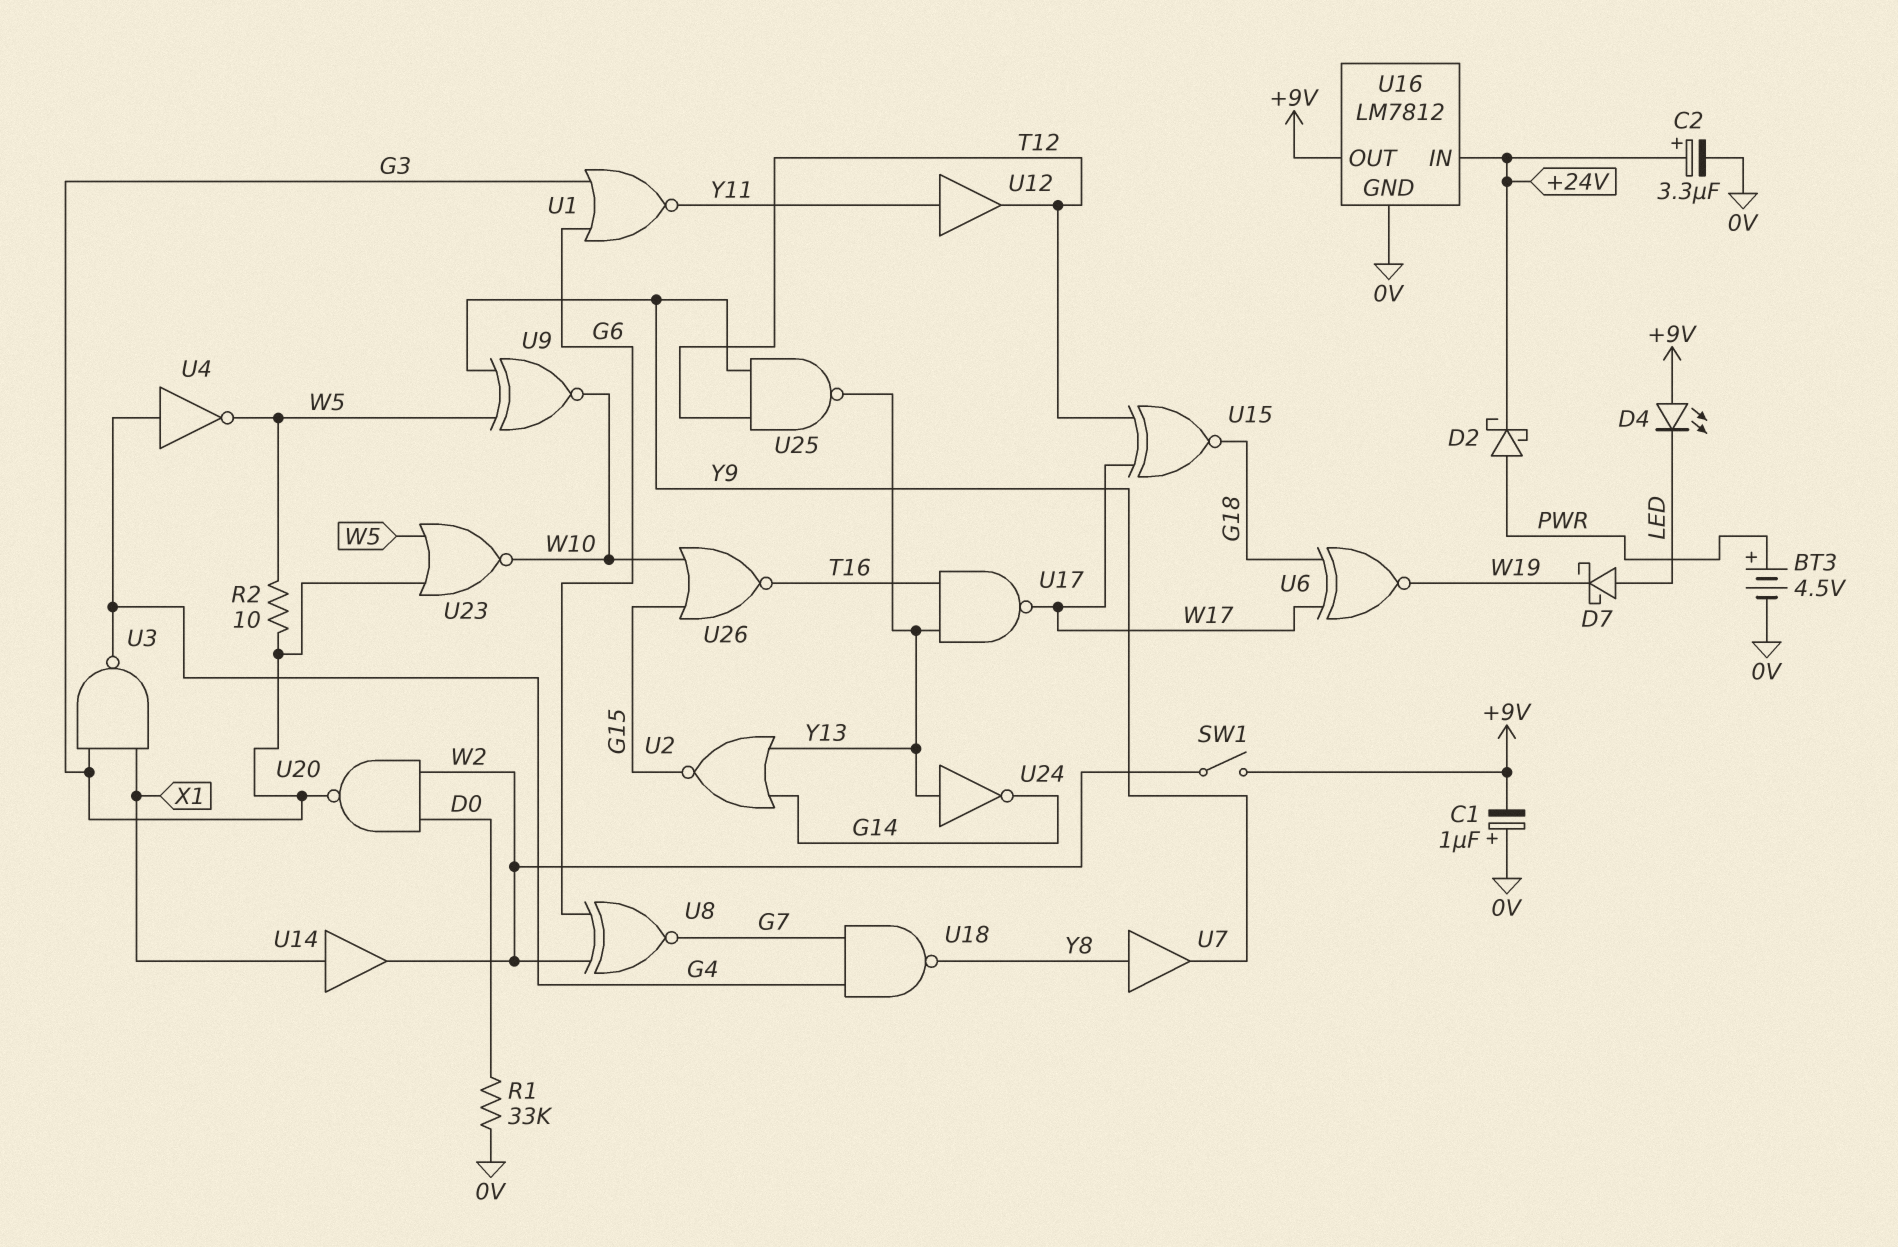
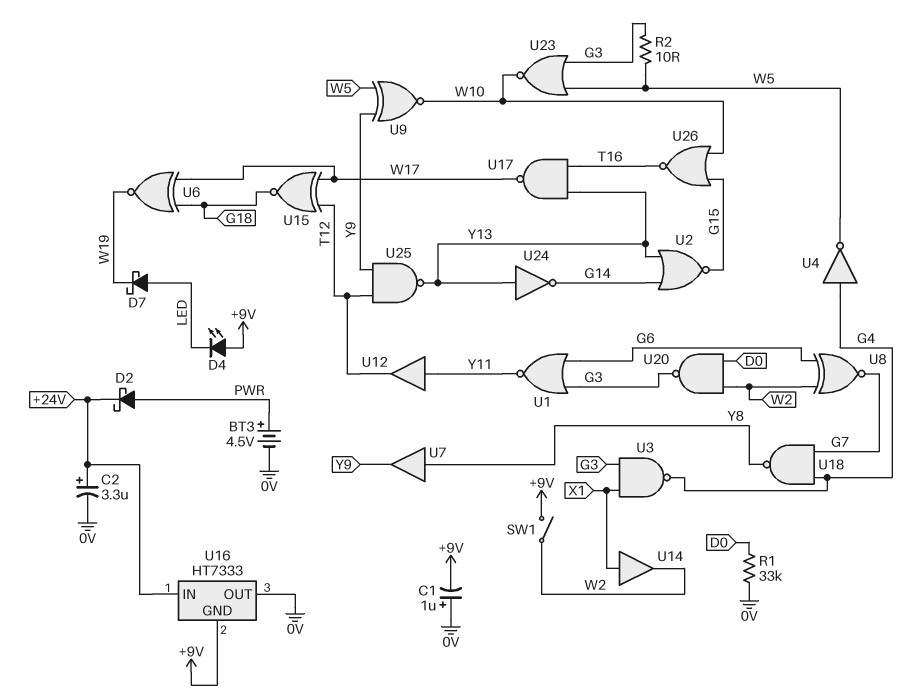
U16: LM7812 -> HT7333
U16 pin GND: 0V -> +9V
U16 pin OUT: +9V -> 0V

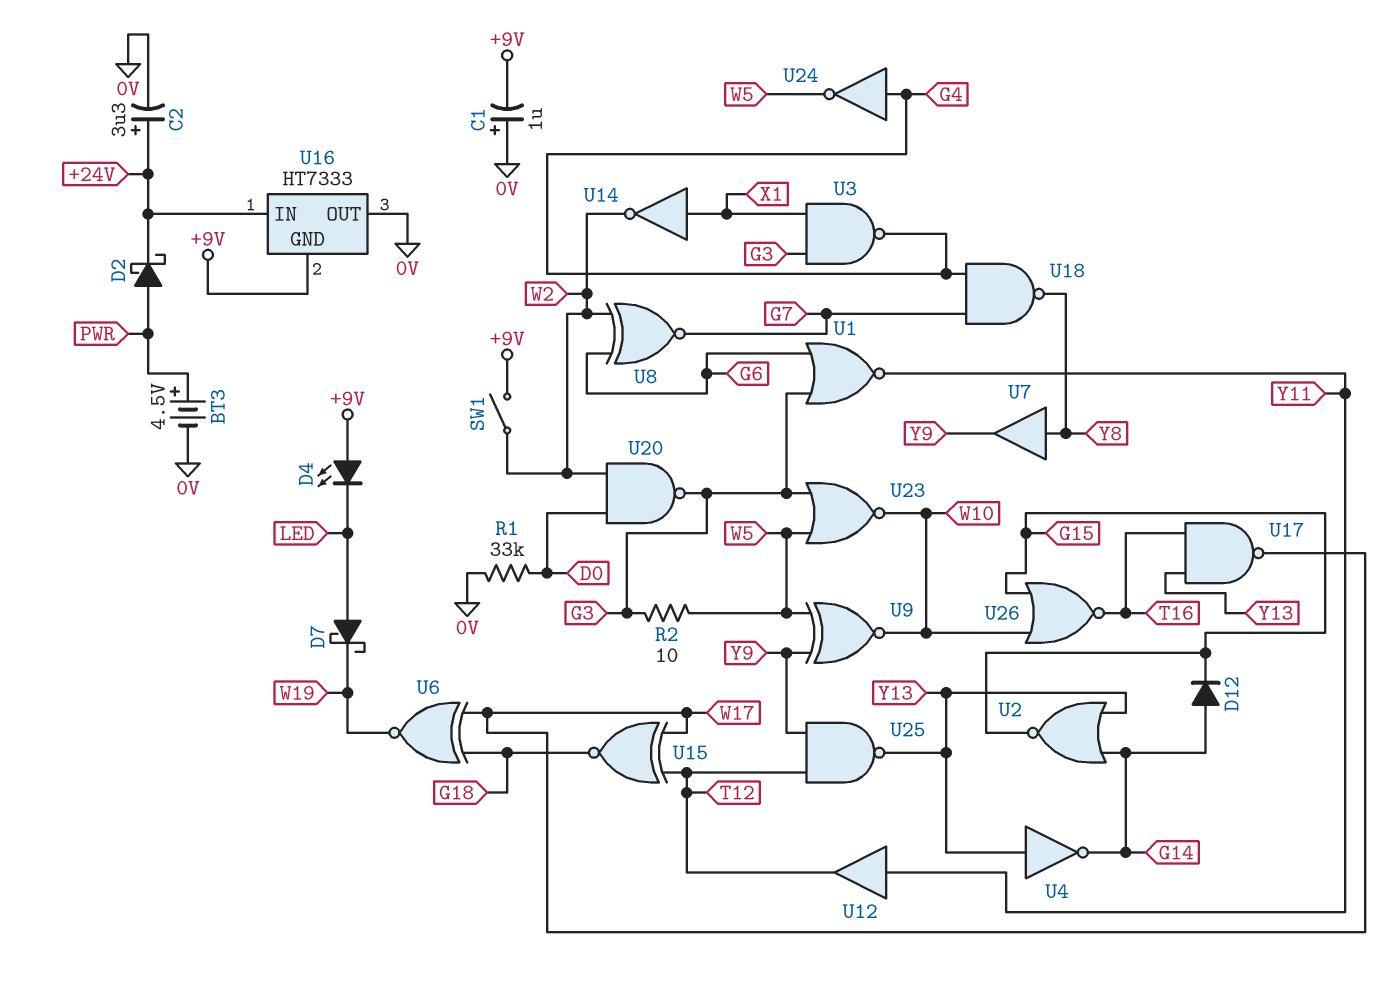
D12: none -> diode (A G14, K G15)
U4: NOT (in G4, out W5) -> NOT (in Y13, out G14)
U14: buffer (in X1, out W2) -> NOT (in X1, out W2)
U24: NOT (in Y13, out G14) -> NOT (in G4, out W5)

